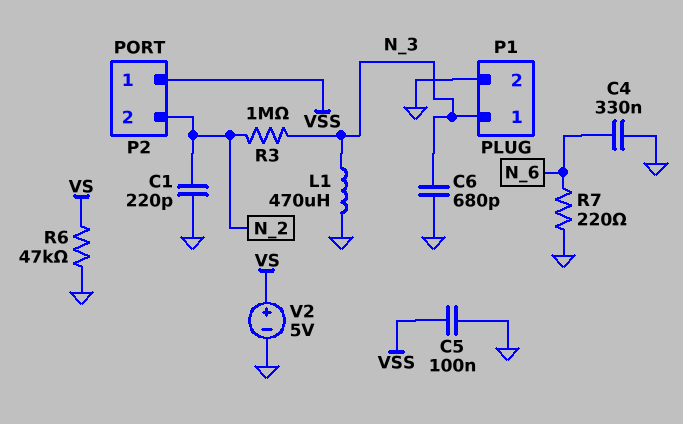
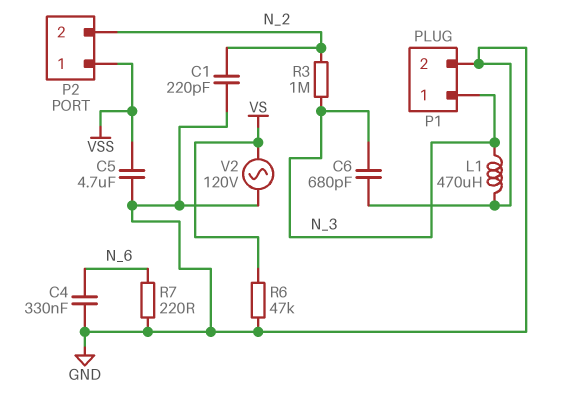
C5: 100nF (GND, VSS) -> 4.7uF (GND, VSS)
V2: 5V (plus VS, minus GND) -> AC 120V (GND, VS)

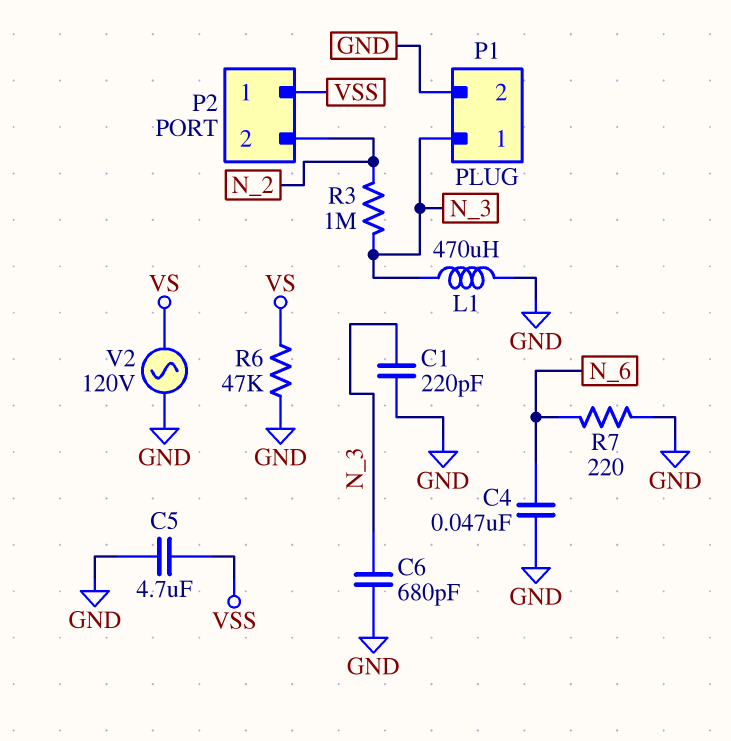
C1: 220pF (GND, N_2) -> 220pF (GND, N_3)
C4: 330nF (GND, N_6) -> 47nF (GND, N_6)

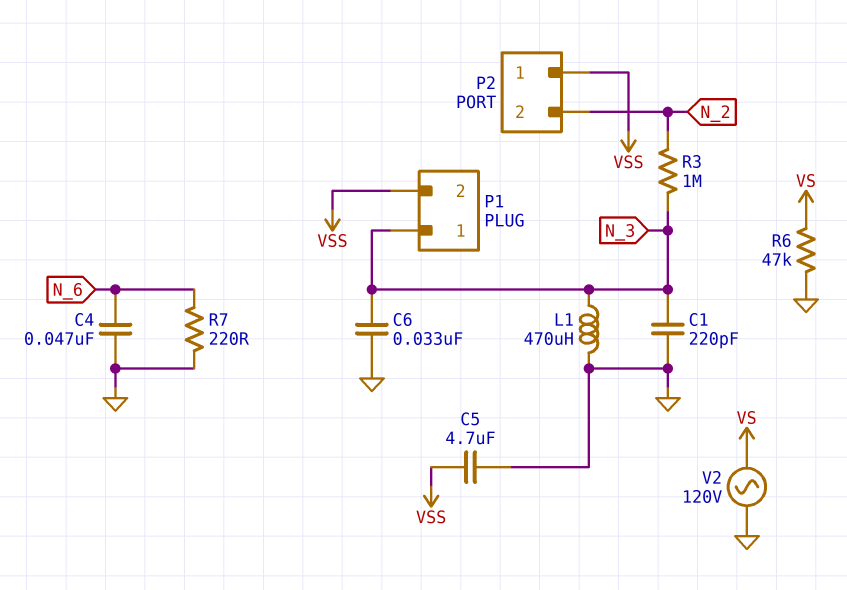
C6: 680pF (GND, N_3) -> 33nF (GND, N_3)
P1 pin 2: GND -> VSS

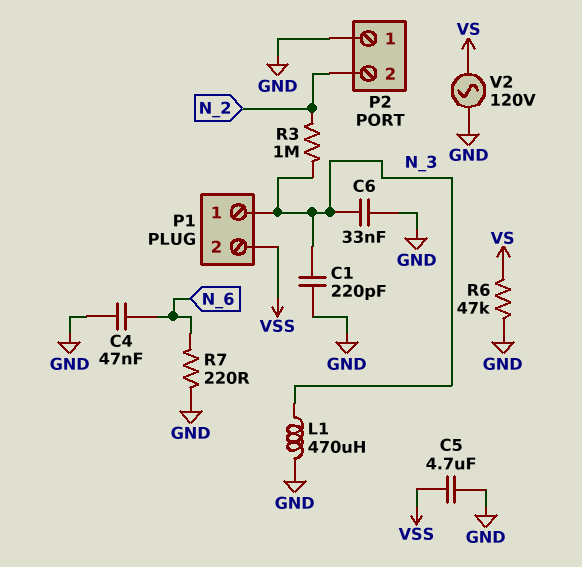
P2 pin 1: VSS -> GND

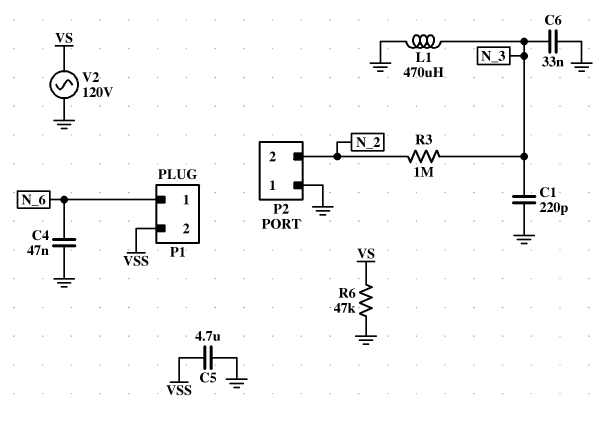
P1 pin 1: N_3 -> N_6
R7: 220 (GND, N_6) -> none

